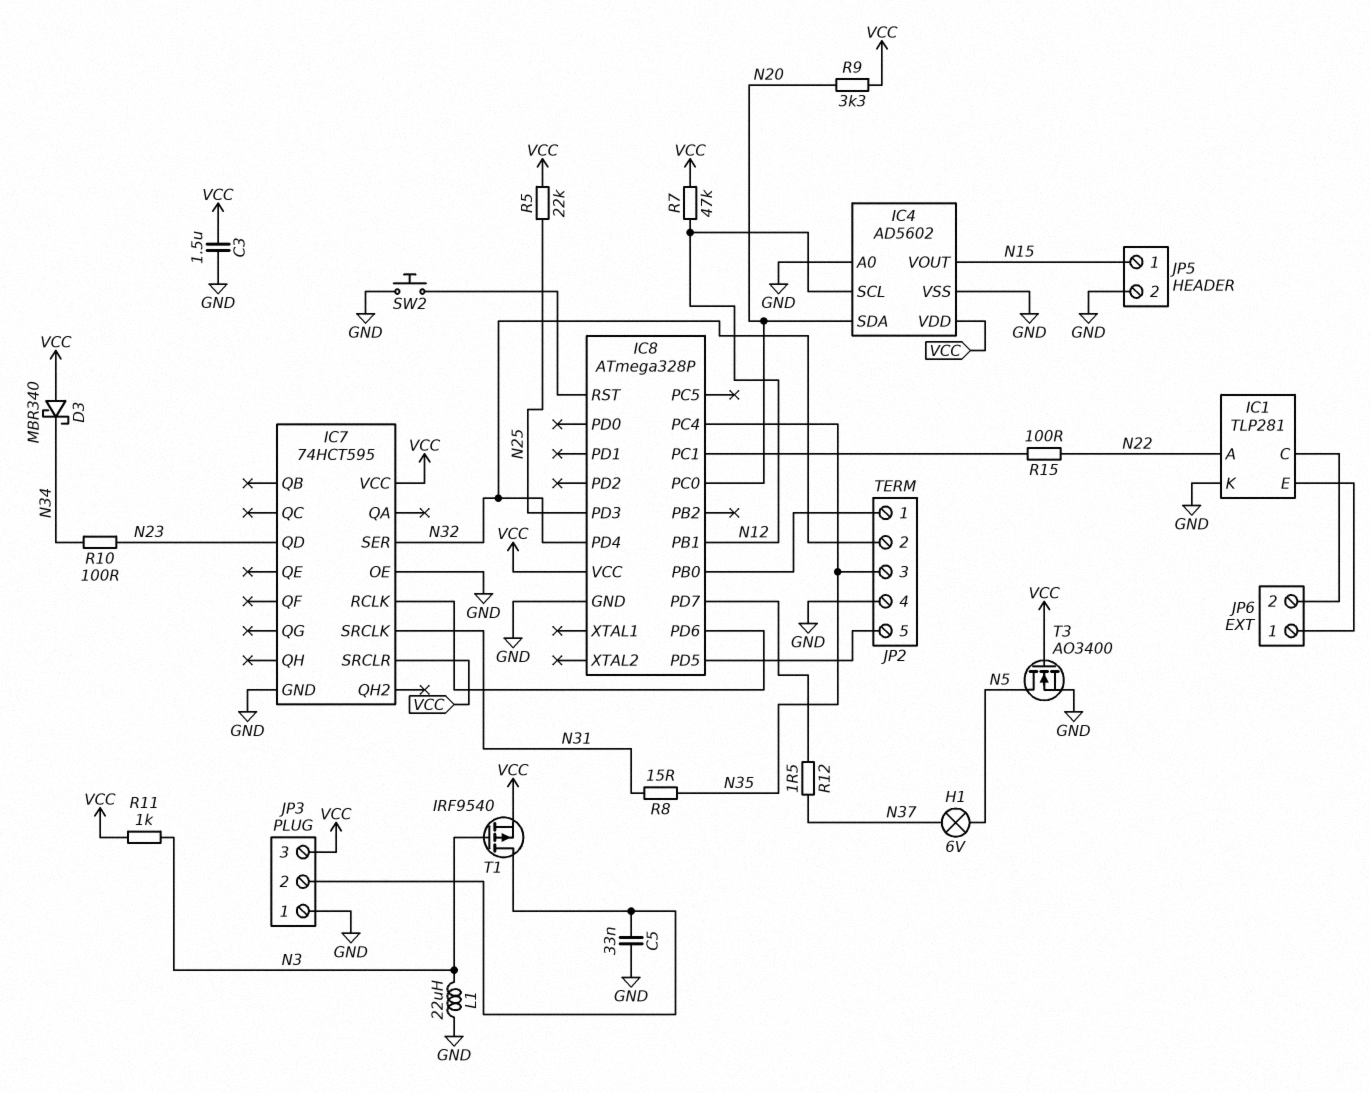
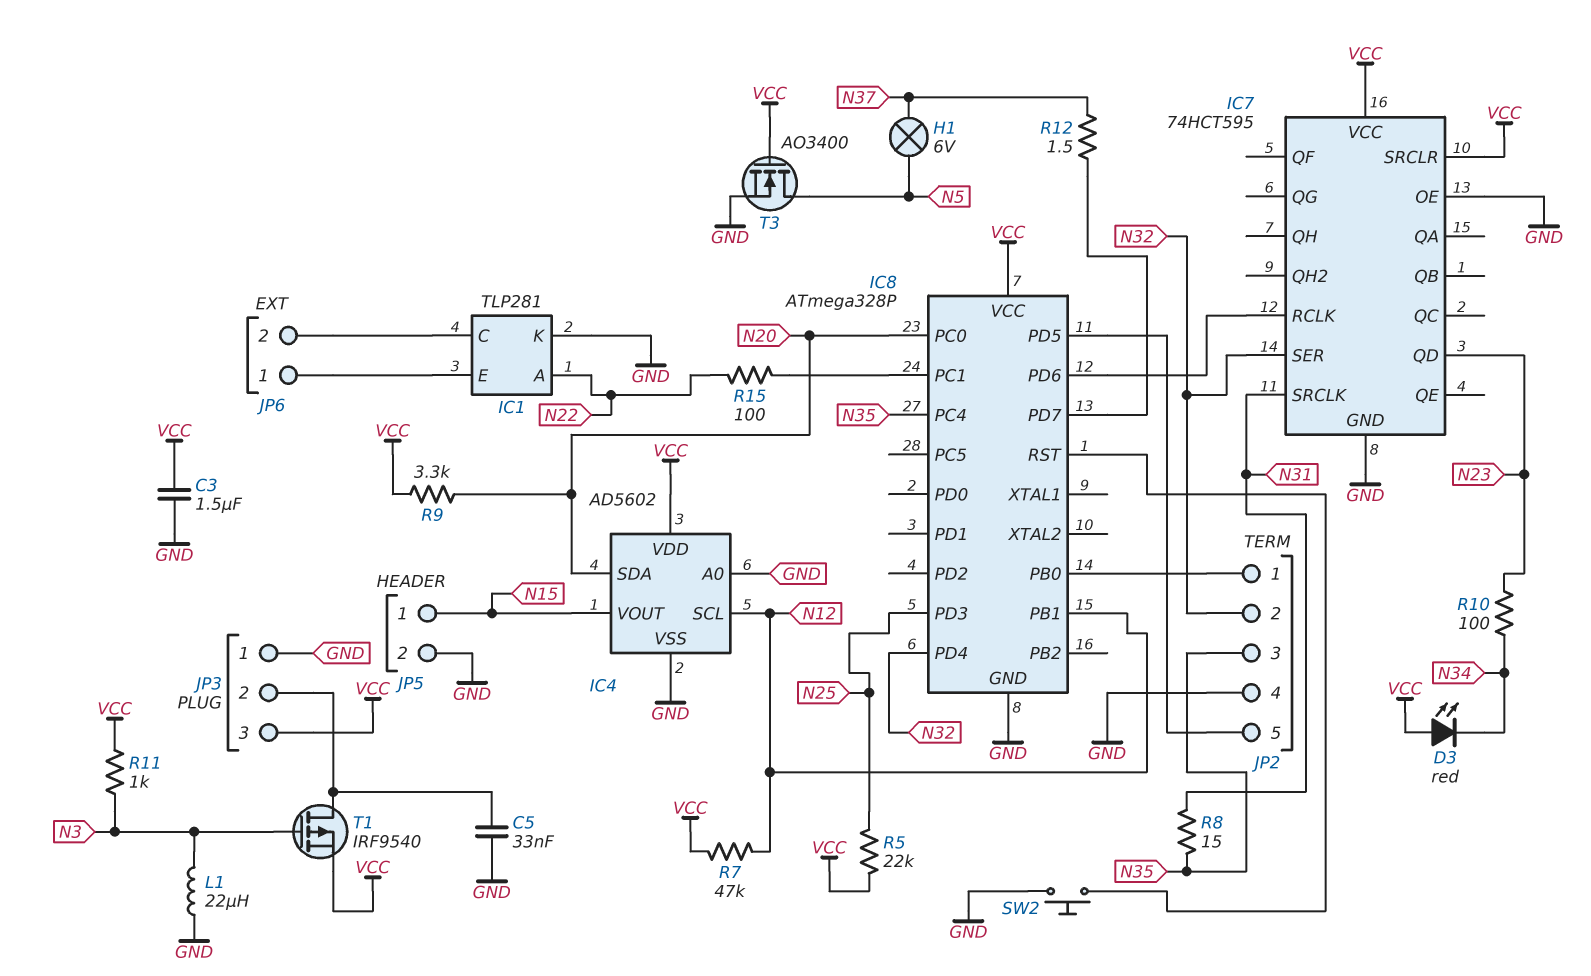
D3: schottky MBR340 (A VCC, K N34) -> LED red (A VCC, K N34)

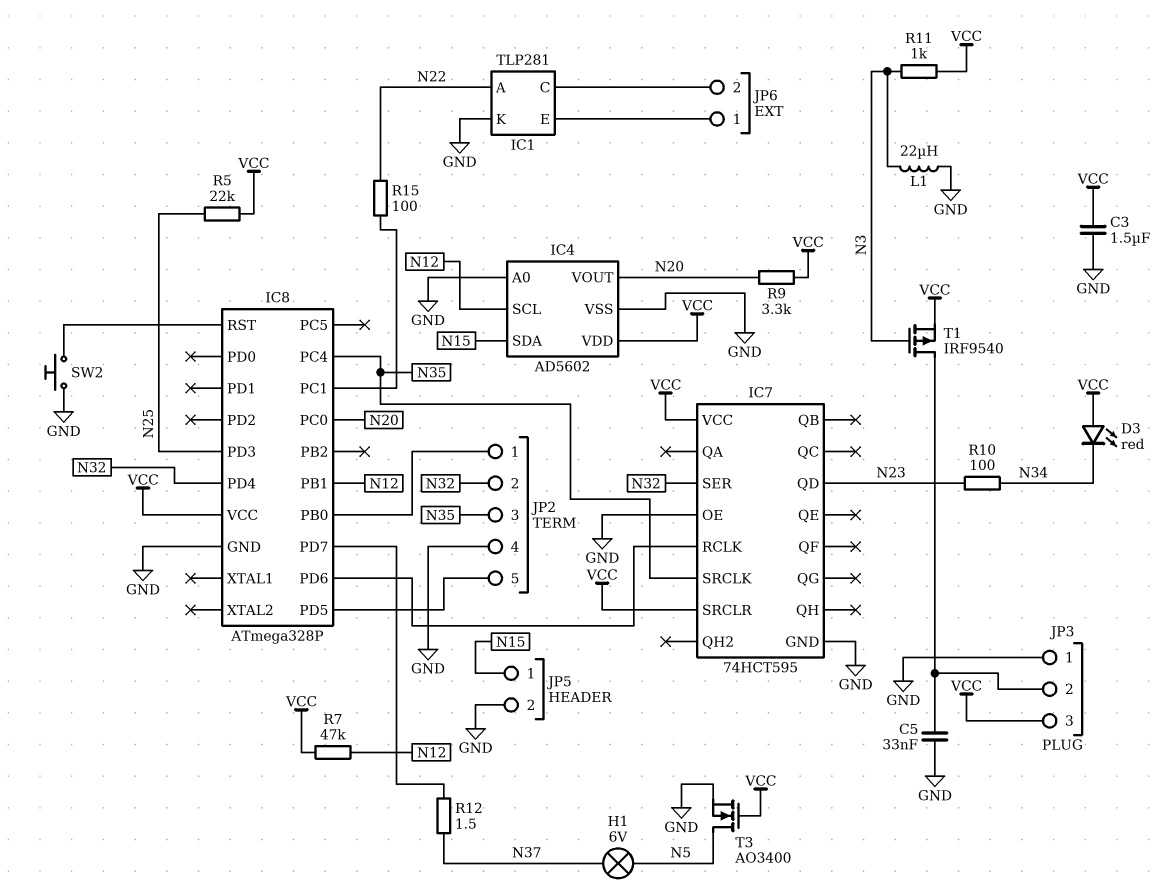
IC4 pin SDA: N20 -> N15
IC4 pin VOUT: N15 -> N20
IC7 pin SRCLK: N31 -> N35
R8: 15 (N31, N35) -> none

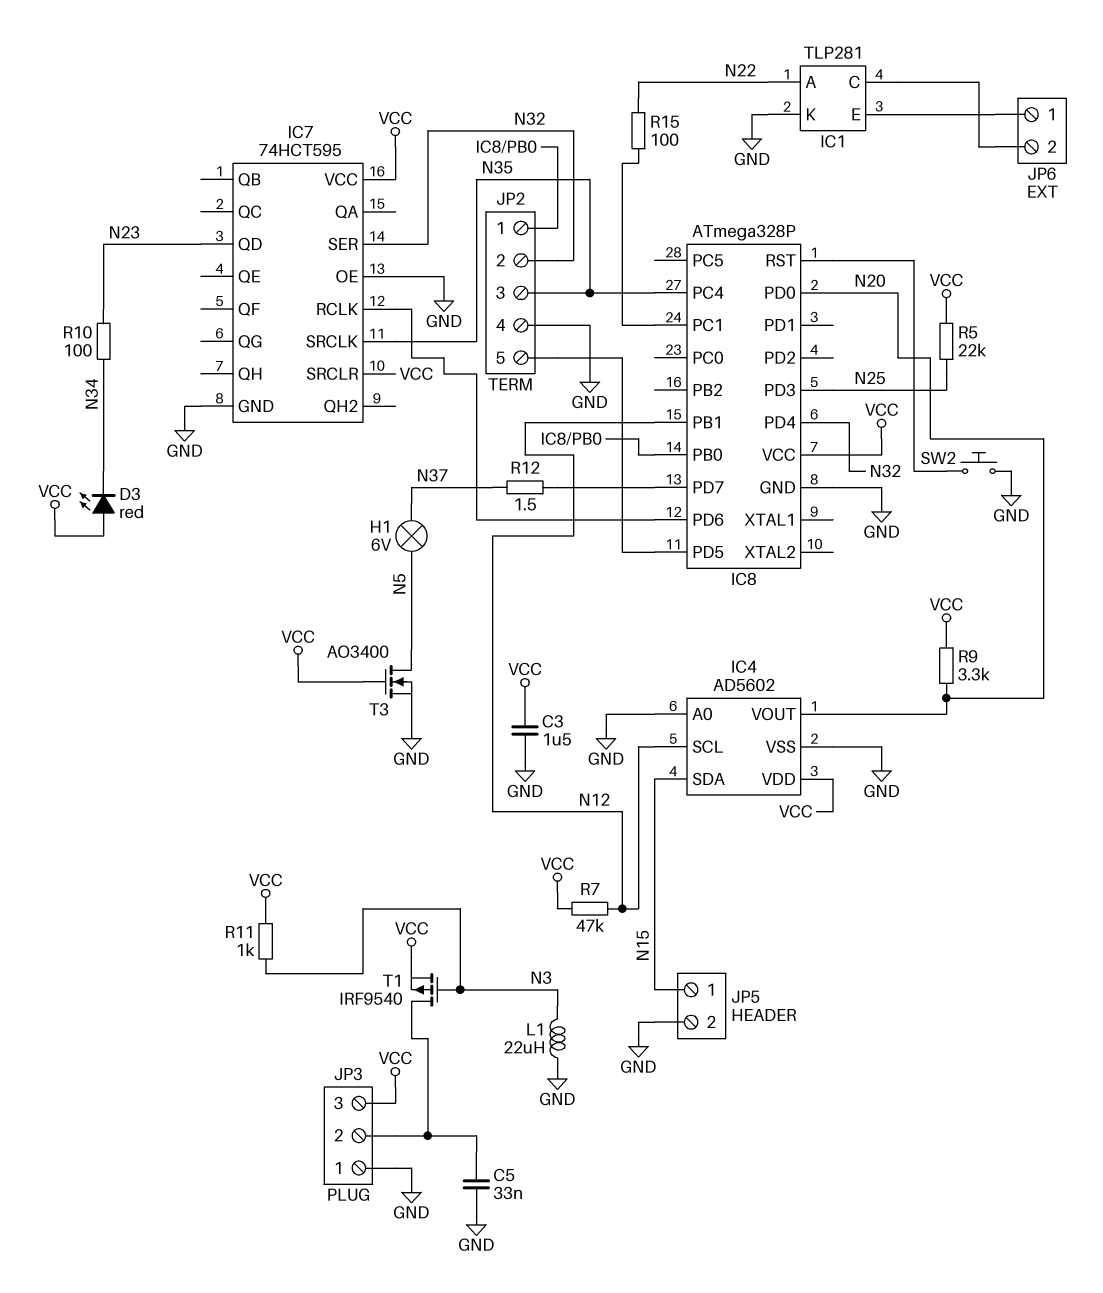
IC8 pin PC0: N20 -> none
IC8 pin PD0: none -> N20

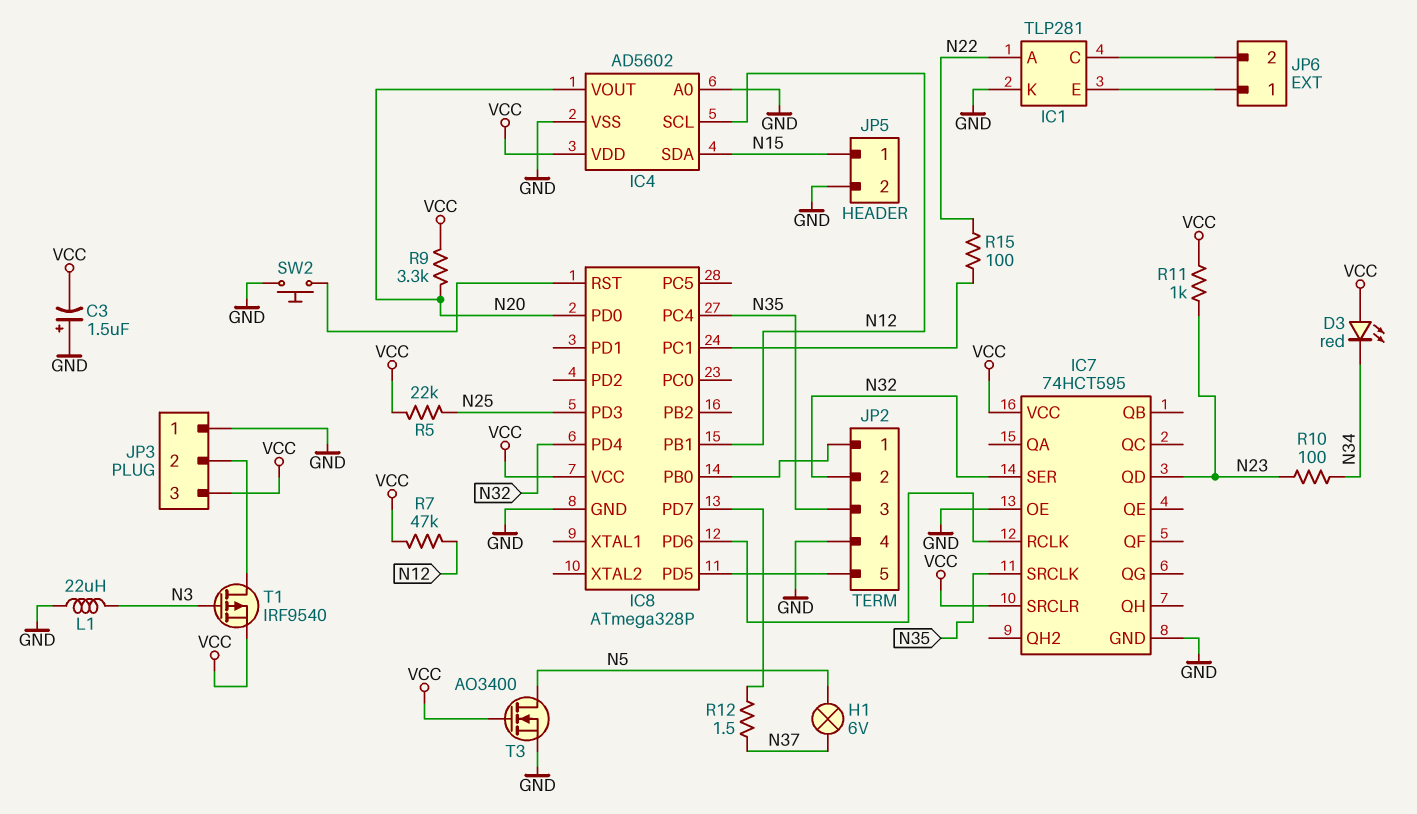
C3: 1.5uF (GND, VCC) -> 1.5uF (plus GND, minus VCC)
C5: 33nF (GND, JP3/2) -> none
R11: 1k (N3, VCC) -> 1k (N23, VCC)

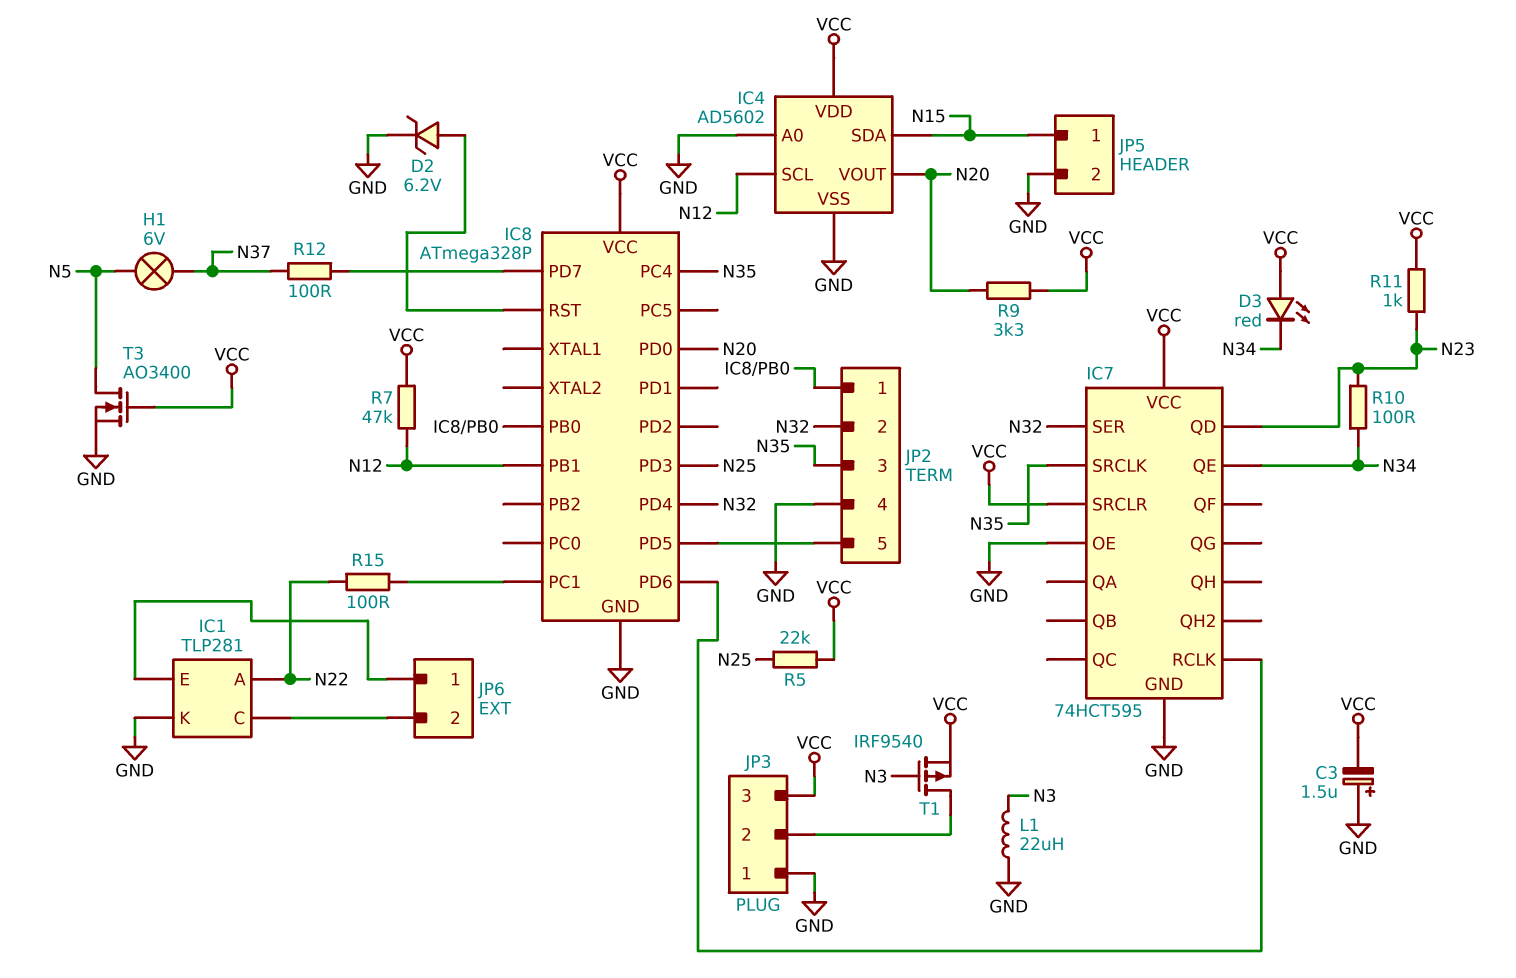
D2: none -> zener 6.2V (A IC8/RST, K GND)
IC7 pin QE: none -> N34
R12: 1.5 (IC8/PD7, N37) -> 100 (IC8/PD7, N37)
SW2: button (GND, IC8/RST) -> none

